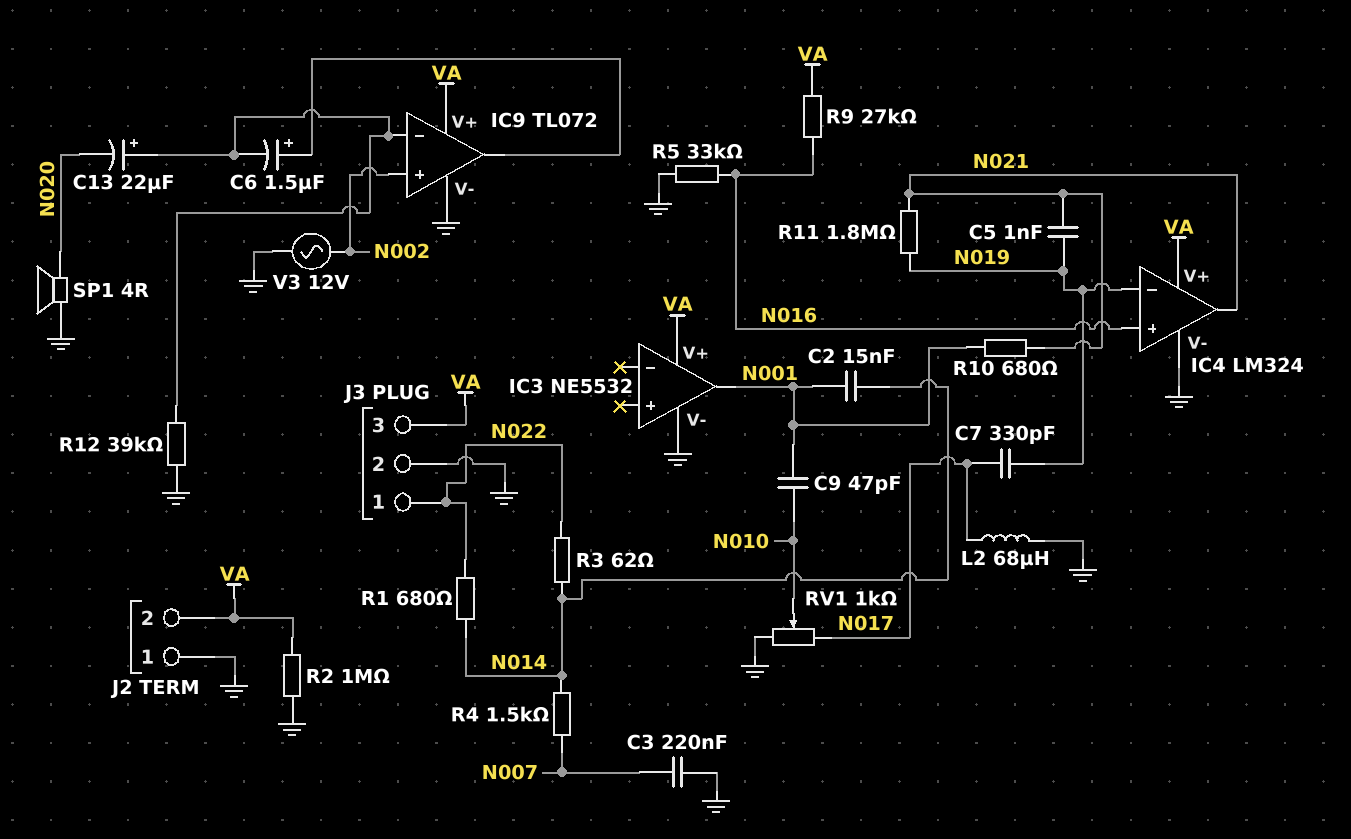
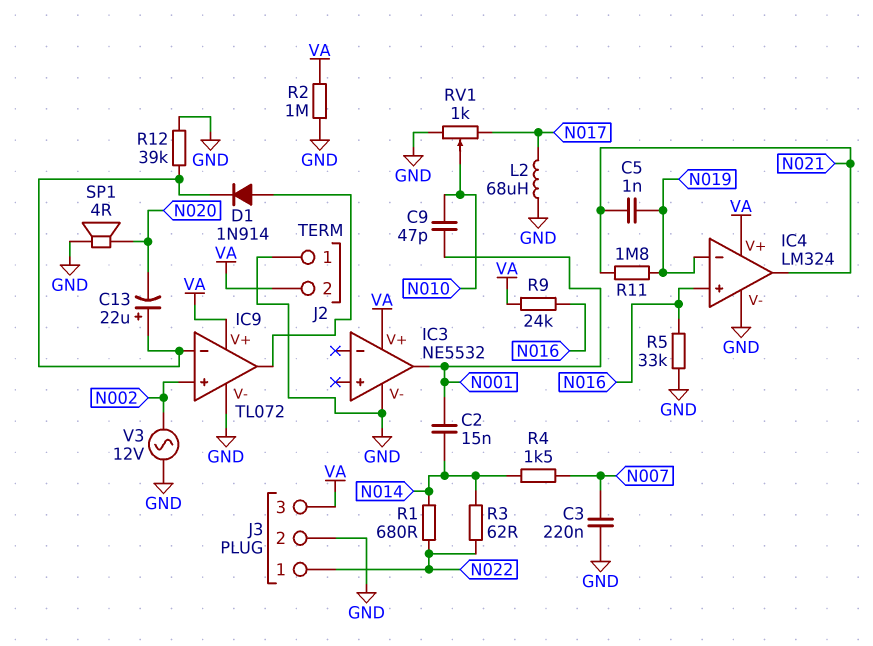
C6: 1.5uF (plus IC9/out, minus IC9/in-) -> none
C7: 330pF (N017, N019) -> none
D1: none -> diode 1N914 (A IC9/out, K IC9/in-)
R9: 27k (N016, VA) -> 24k (N016, VA)
R10: 680 (N001, N021) -> none

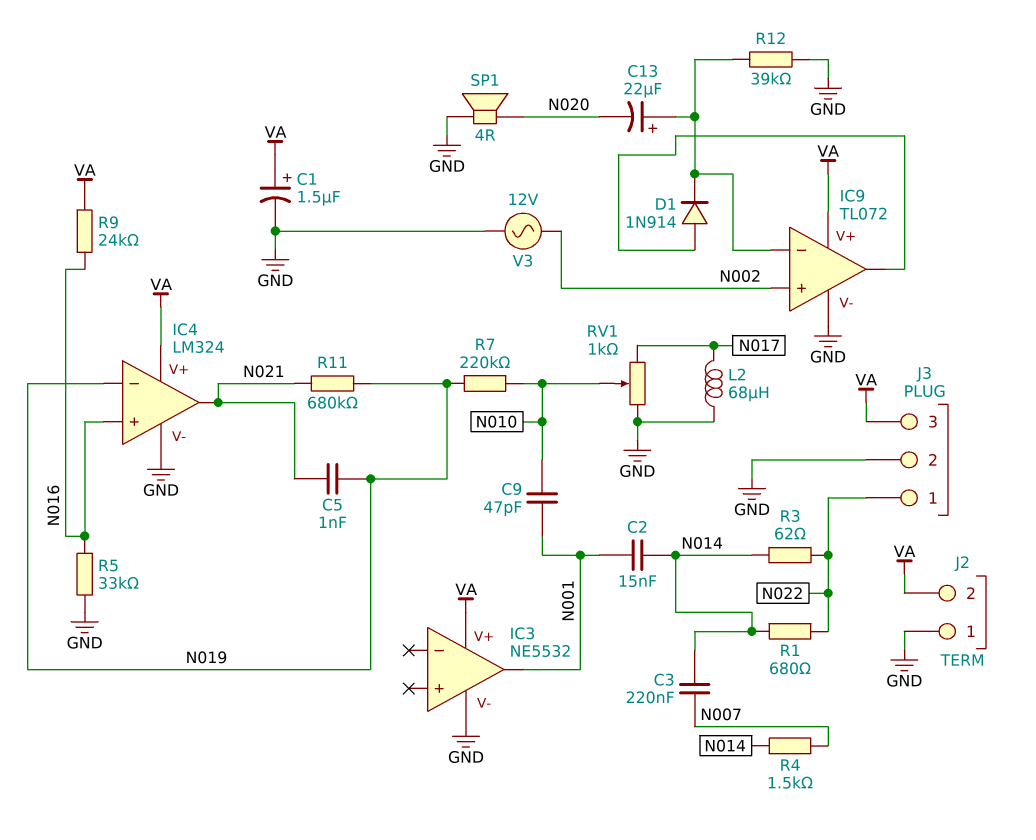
C1: none -> 1.5uF (plus VA, minus GND)
C3: 220nF (GND, N007) -> 220nF (N007, N014)
R2: 1M (GND, VA) -> none
R7: none -> 220k (N010, N019)
R11: 1.8M (N019, N021) -> 680k (N019, N021)

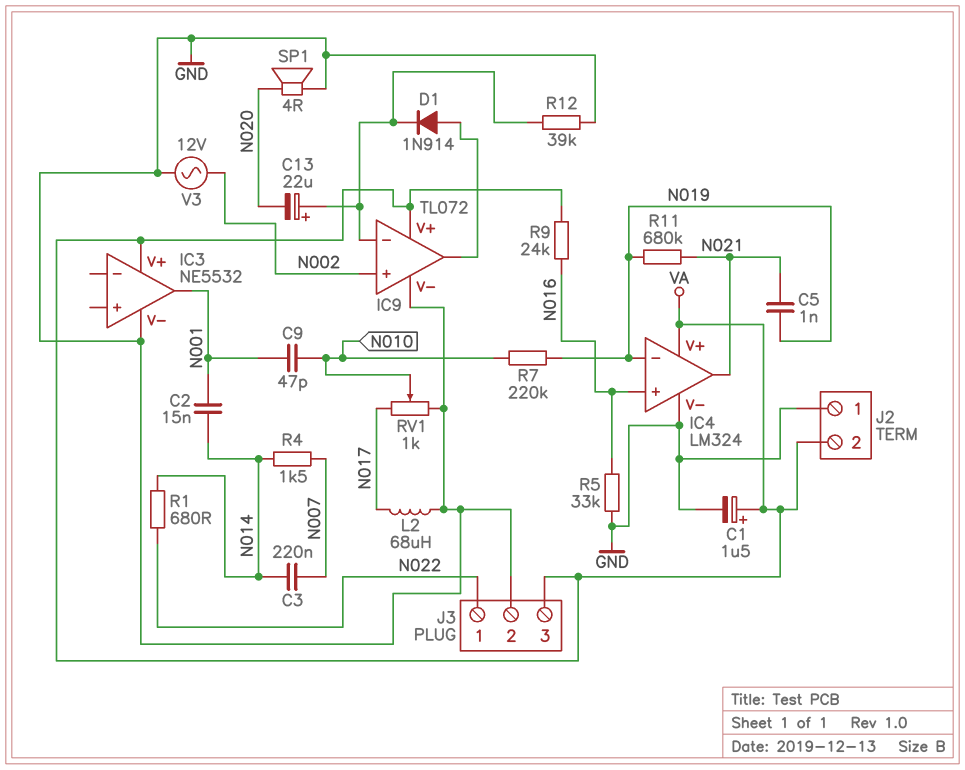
R3: 62 (N014, N022) -> none

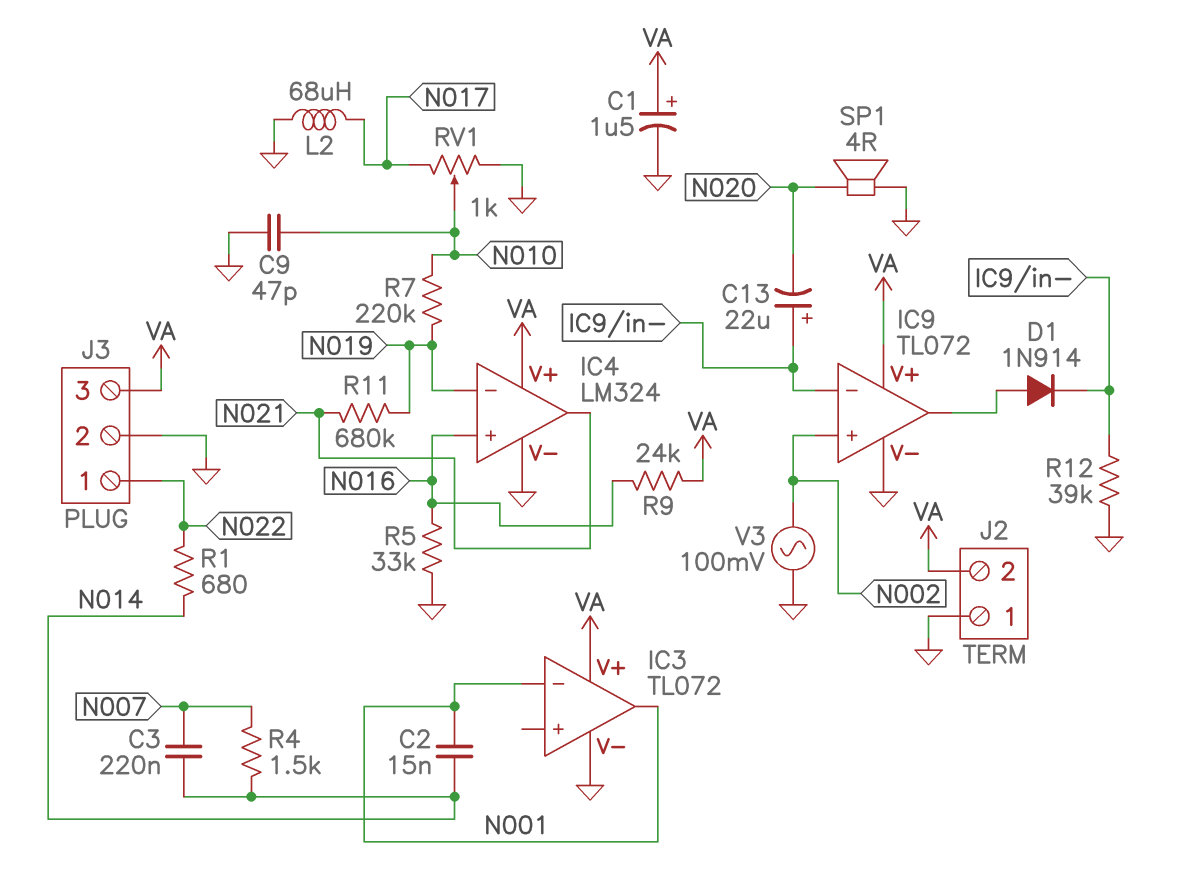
C5: 1nF (N019, N021) -> none
C9: 47pF (N001, N010) -> 47pF (GND, N010)
IC3: NE5532 -> TL072
IC3 pin in-: none -> N001
V3: AC 12V (GND, N002) -> AC 100mV (GND, N002)

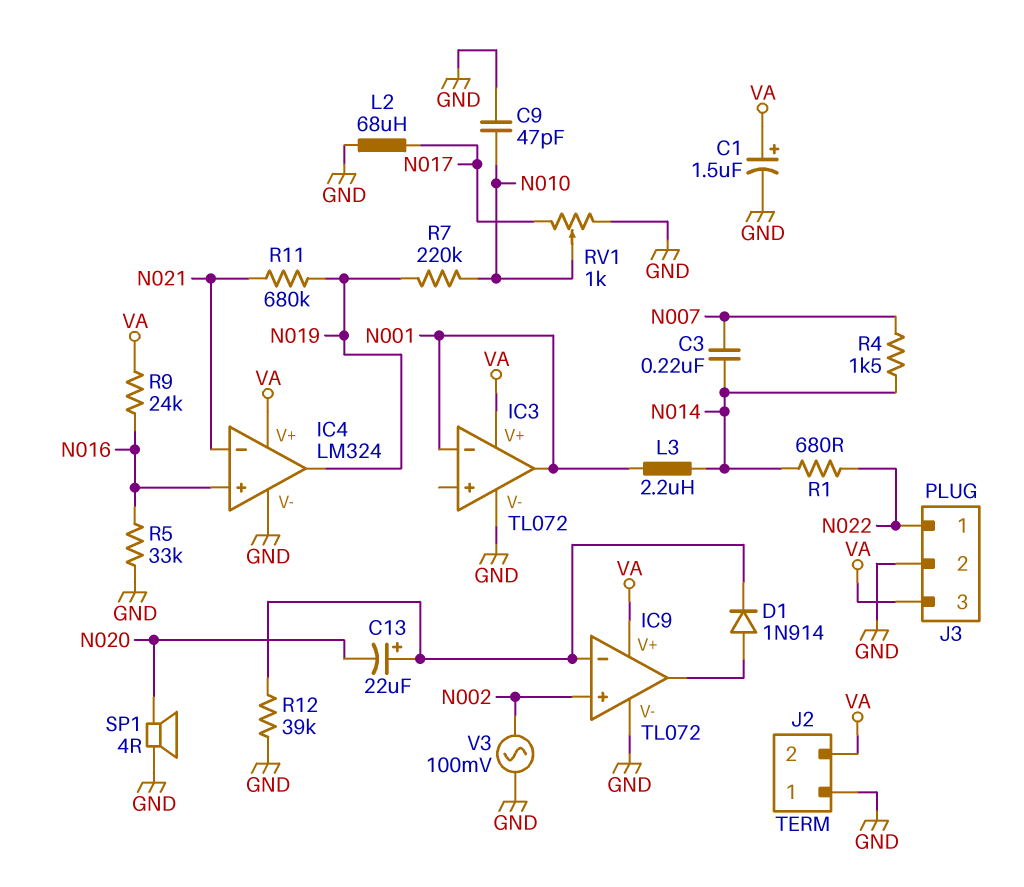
C2: 15nF (N001, N014) -> none
IC4 pin in-: N019 -> N021
IC4 pin out: N021 -> N019
L3: none -> 2.2uH (N001, N014)

